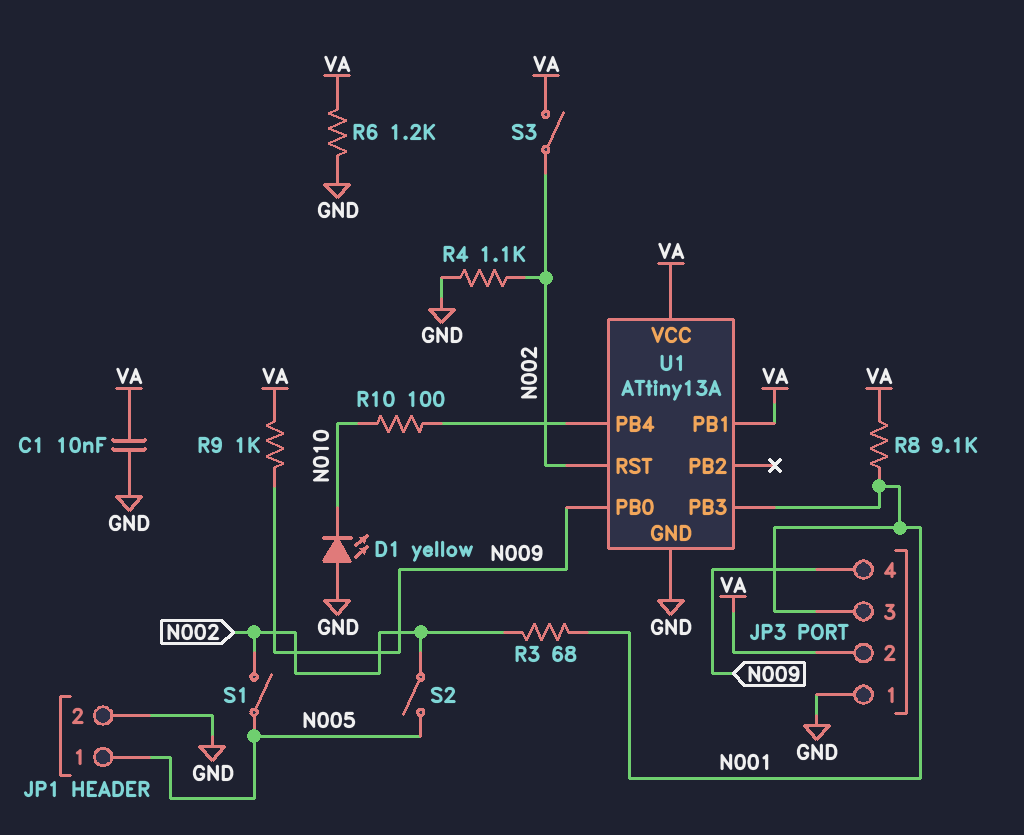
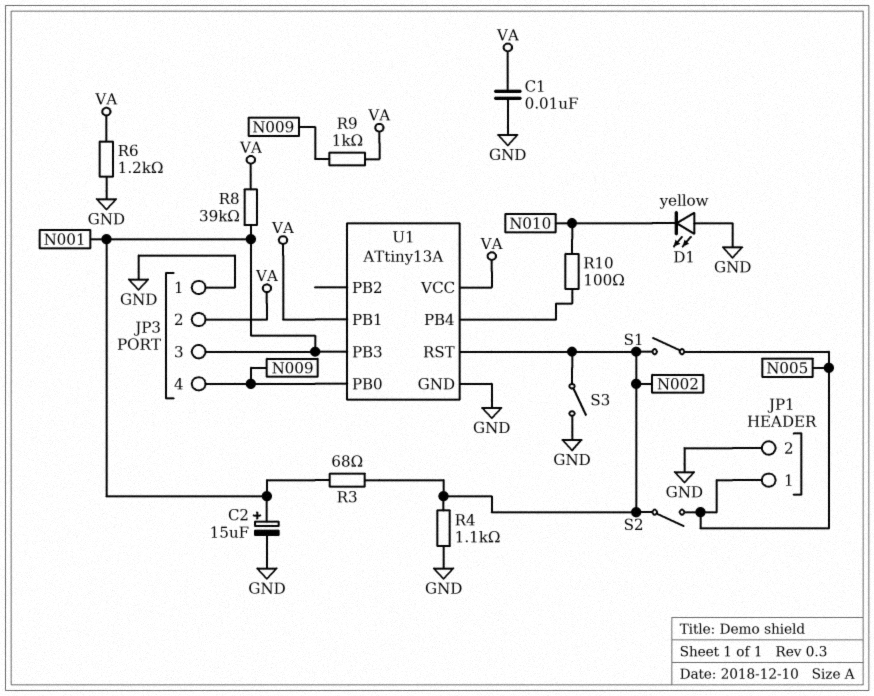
C2: none -> 15uF (plus N001, minus GND)
R8: 9.1k (N001, VA) -> 39k (N001, VA)
S3: switch (N002, VA) -> switch (GND, N002)

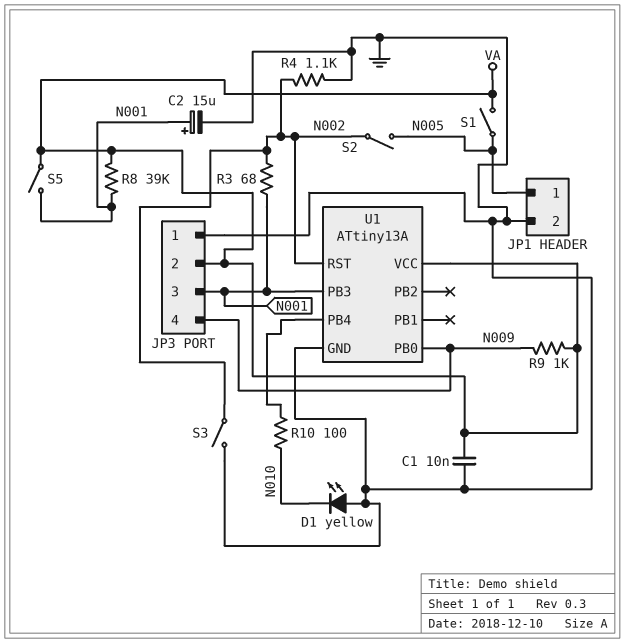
R6: 1.2k (GND, VA) -> none
S1: switch (N002, N005) -> switch (N005, VA)
S5: none -> switch (N001, VA)
U1 pin PB1: VA -> none

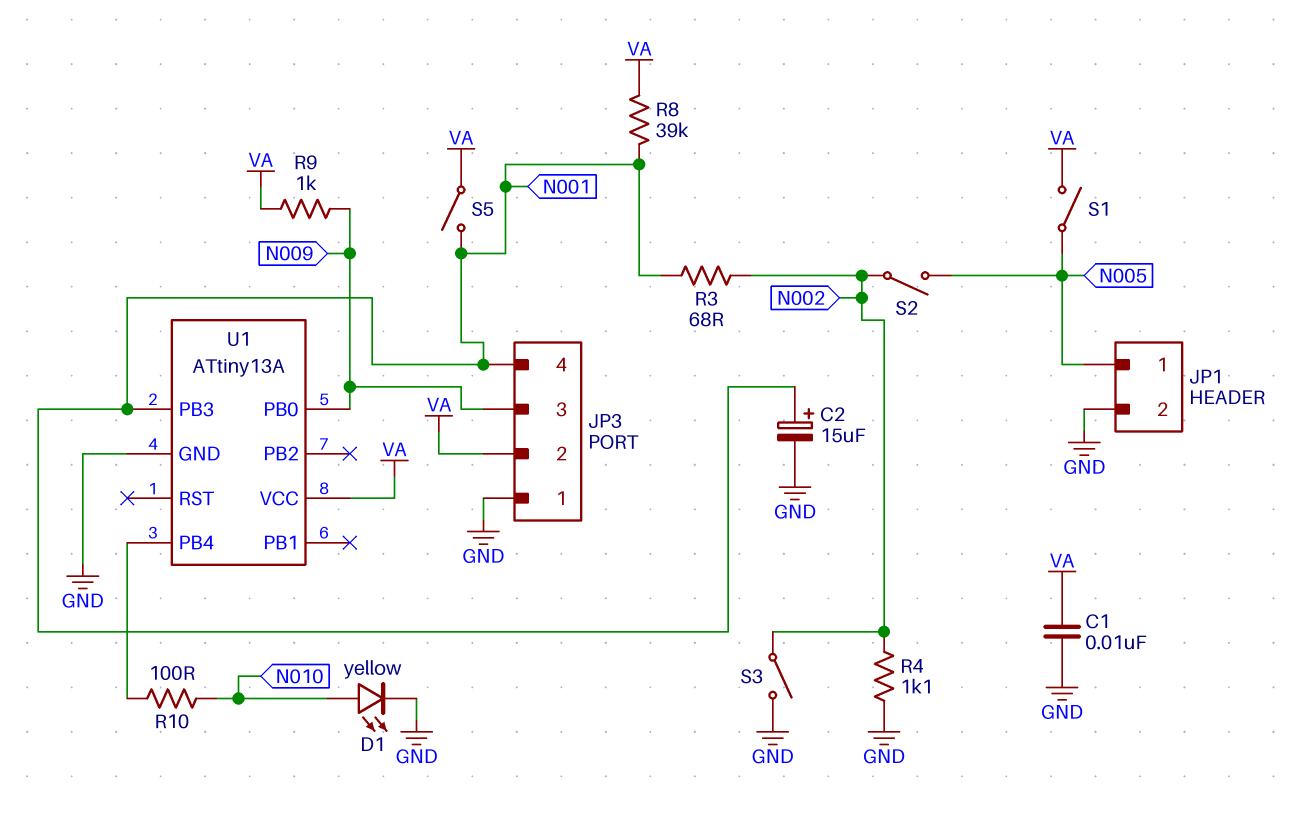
D1: LED yellow (A GND, K N010) -> LED yellow (A N010, K GND)
JP3 pin 3: N001 -> N009
JP3 pin 4: N009 -> N001
U1 pin RST: N002 -> none

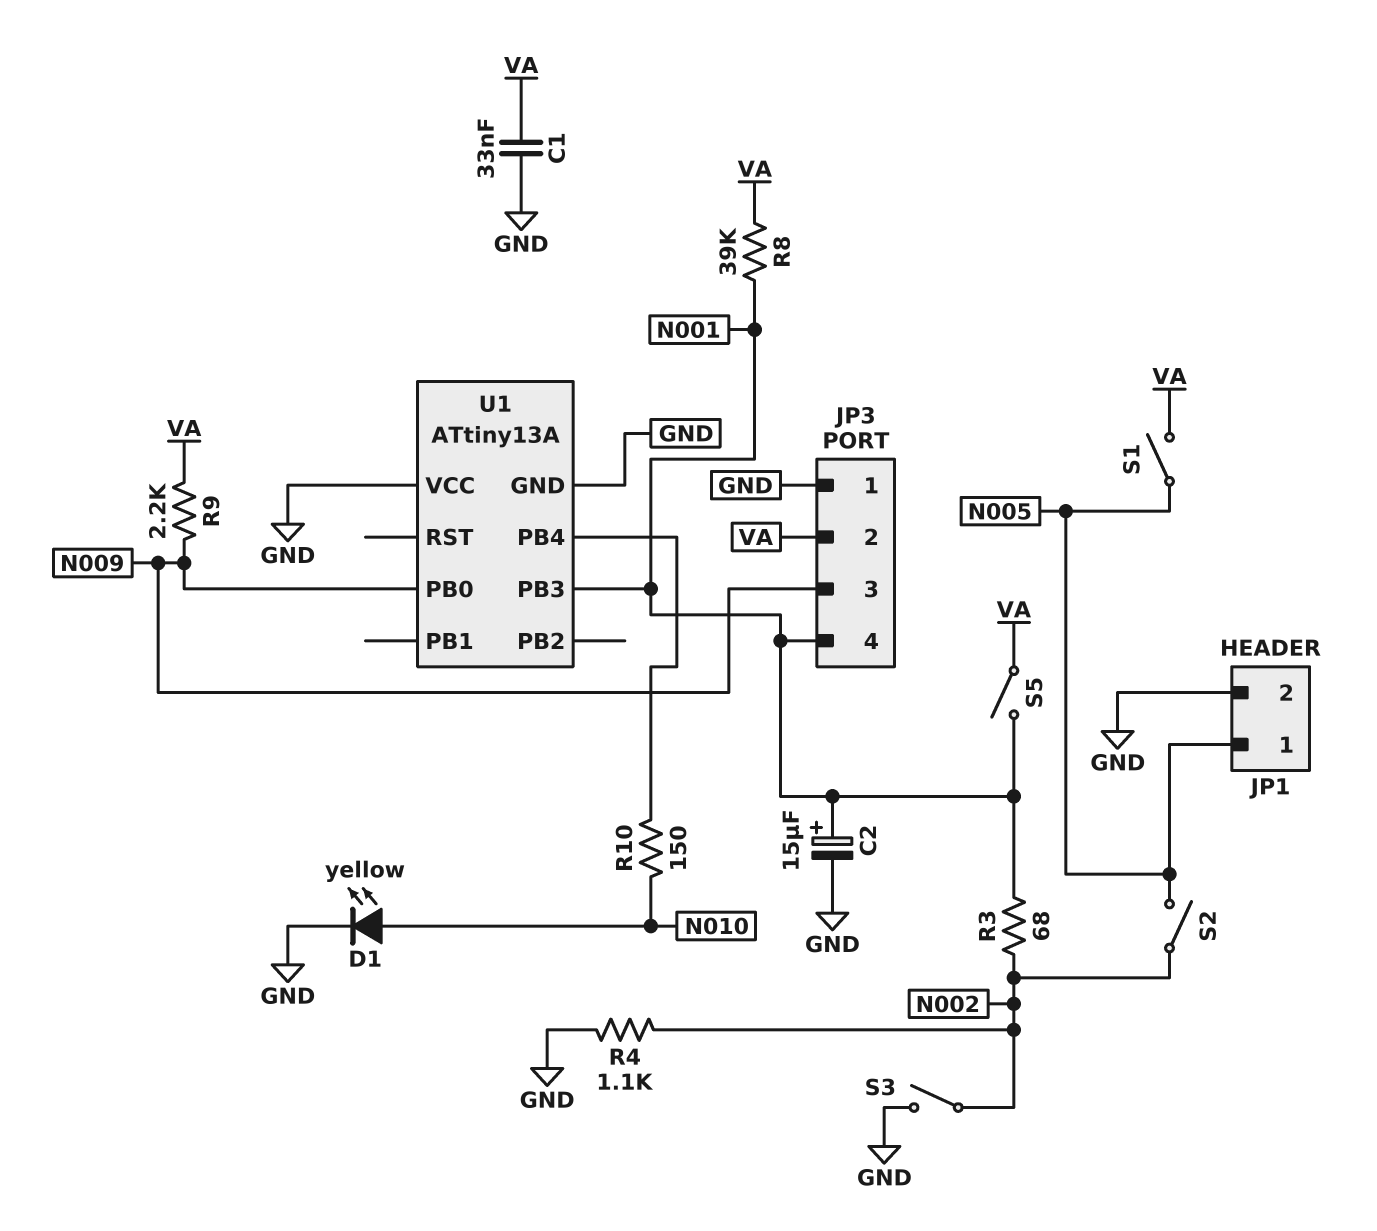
C1: 10nF (GND, VA) -> 33nF (GND, VA)
R9: 1k (N009, VA) -> 2.2k (N009, VA)
R10: 100 (N010, U1/PB4) -> 150 (N010, U1/PB4)
U1 pin VCC: VA -> GND

